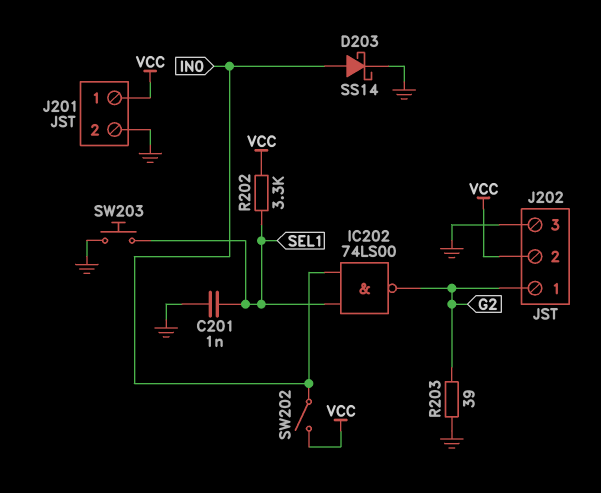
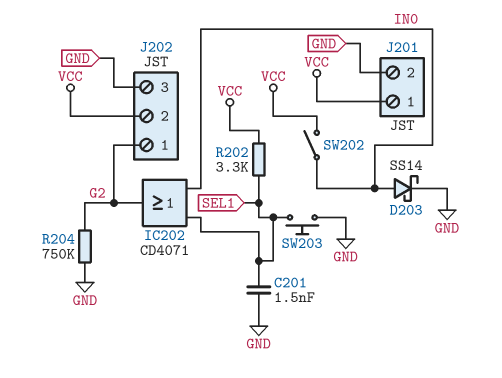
C201: 1nF (GND, SEL1) -> 1.5nF (GND, SEL1)
IC202: NAND 74LS00 (in IN0, in SEL1, out G2) -> OR CD4071 (in IN0, in SEL1, out G2)
R203: 39 (G2, GND) -> none
R204: none -> 750k (G2, GND)

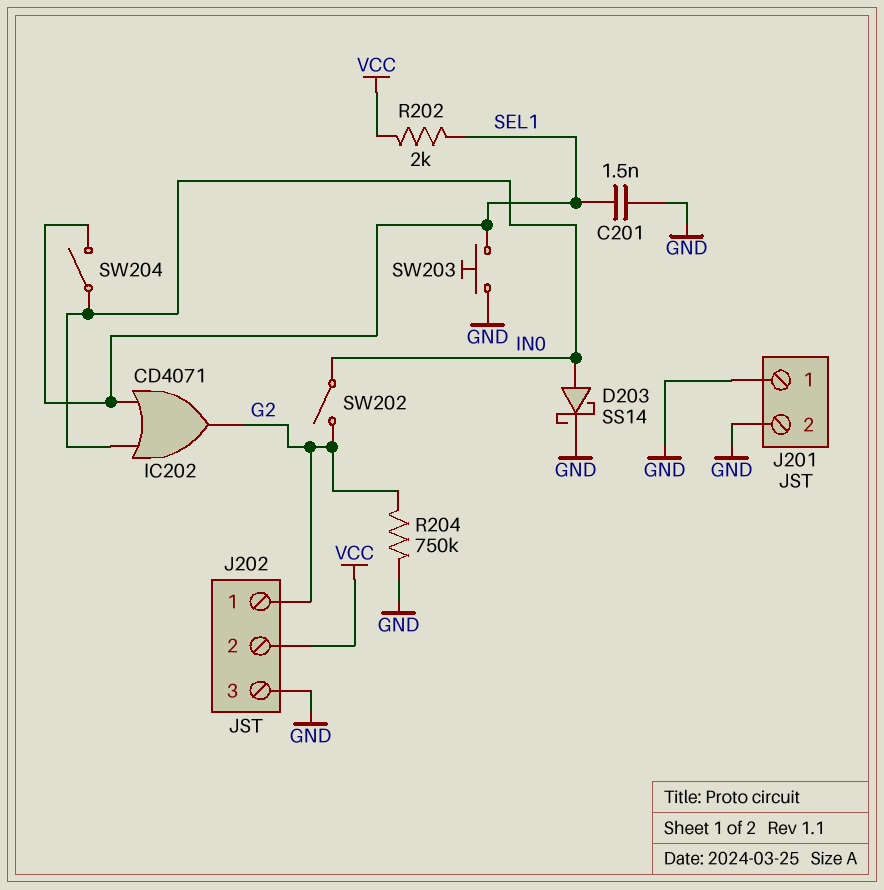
J201 pin 1: VCC -> GND
R202: 3.3k (SEL1, VCC) -> 2k (SEL1, VCC)
SW202: switch (IN0, VCC) -> switch (G2, IN0)
SW204: none -> switch (IN0, SEL1)

